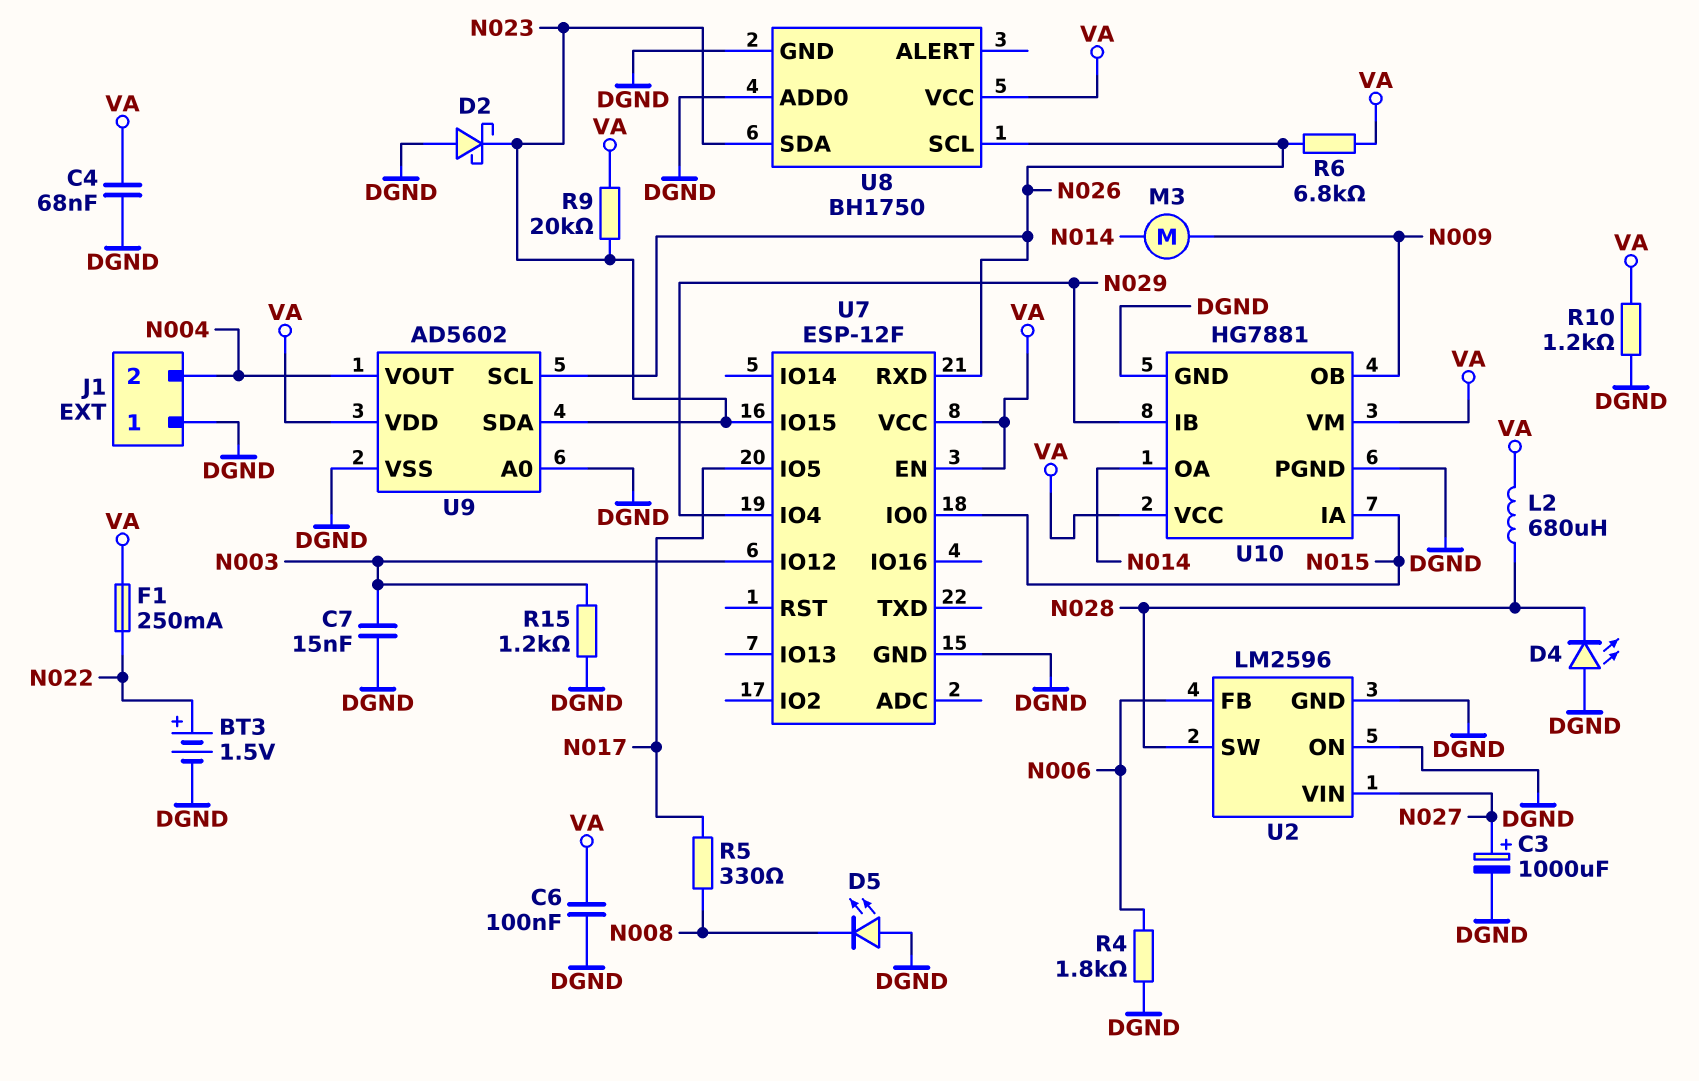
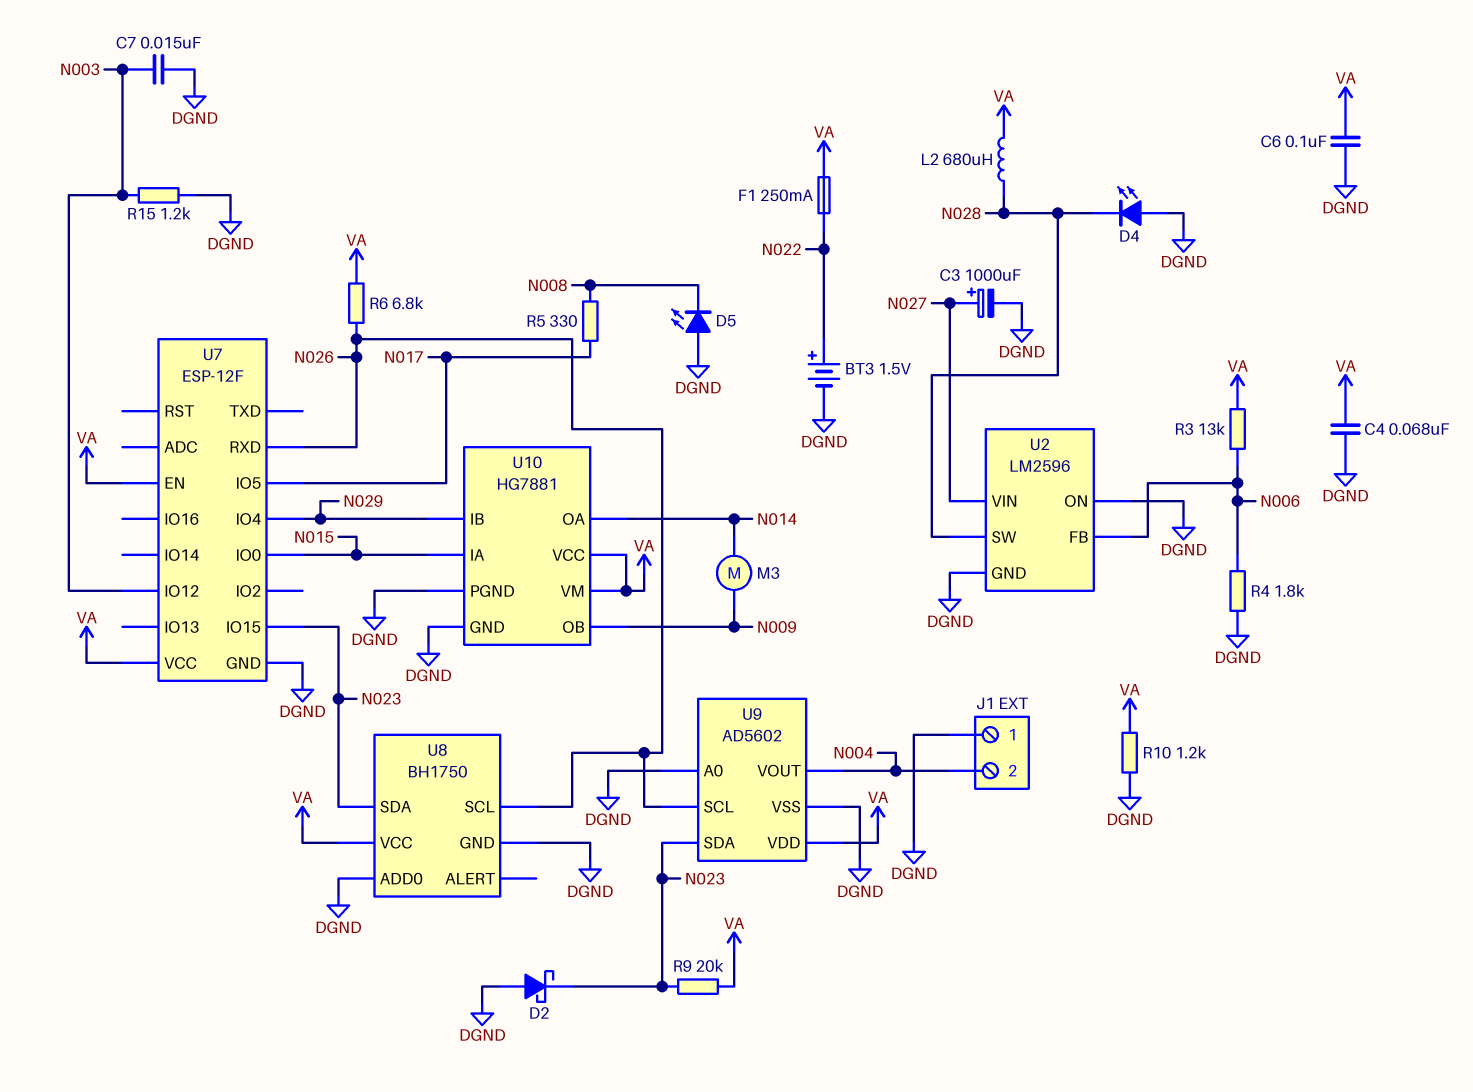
R3: none -> 13k (N006, VA)

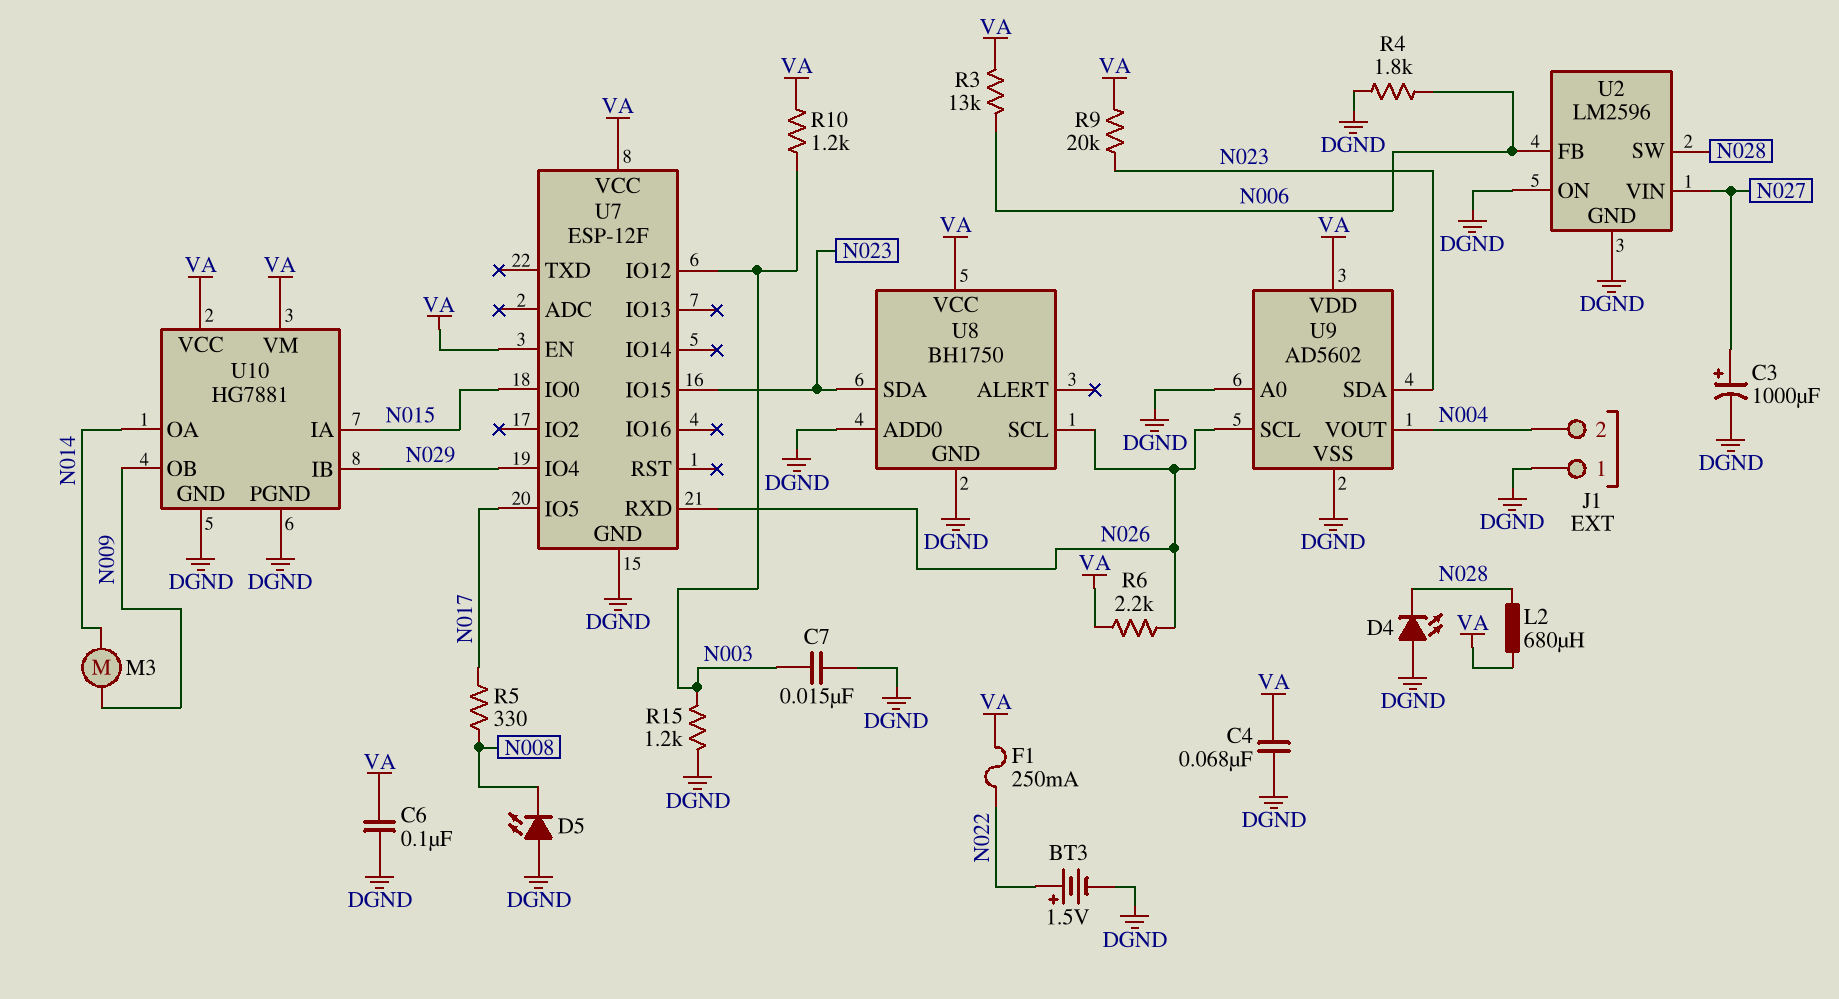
D2: schottky (A DGND, K N023) -> none
R6: 6.8k (N026, VA) -> 2.2k (N026, VA)
R10: 1.2k (DGND, VA) -> 1.2k (N003, VA)

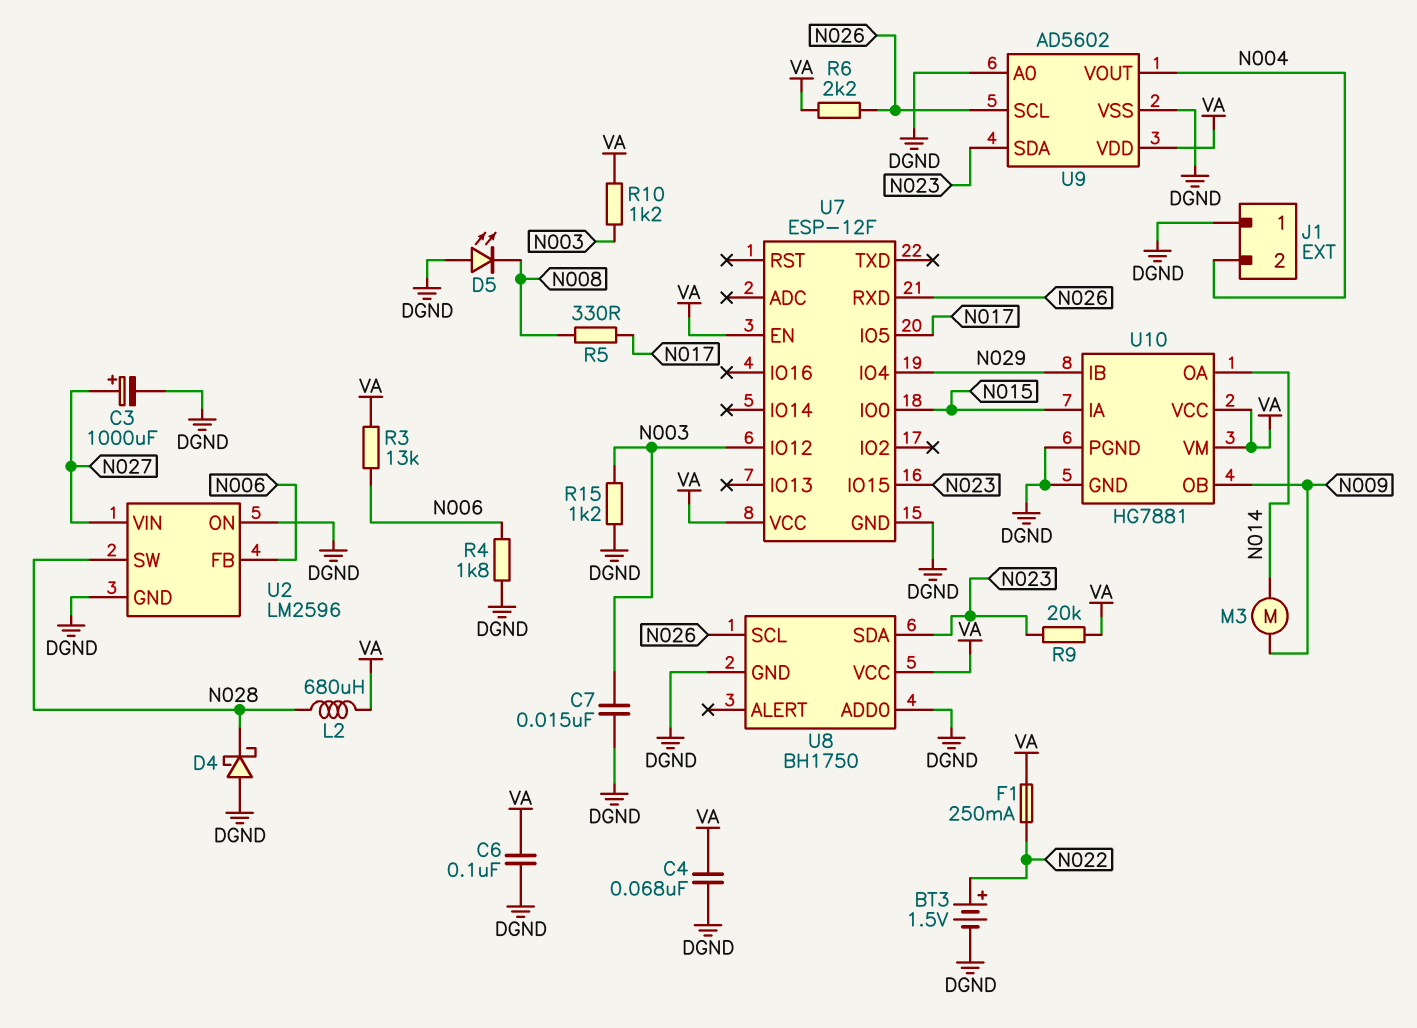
D4: LED (A DGND, K N028) -> schottky (A DGND, K N028)

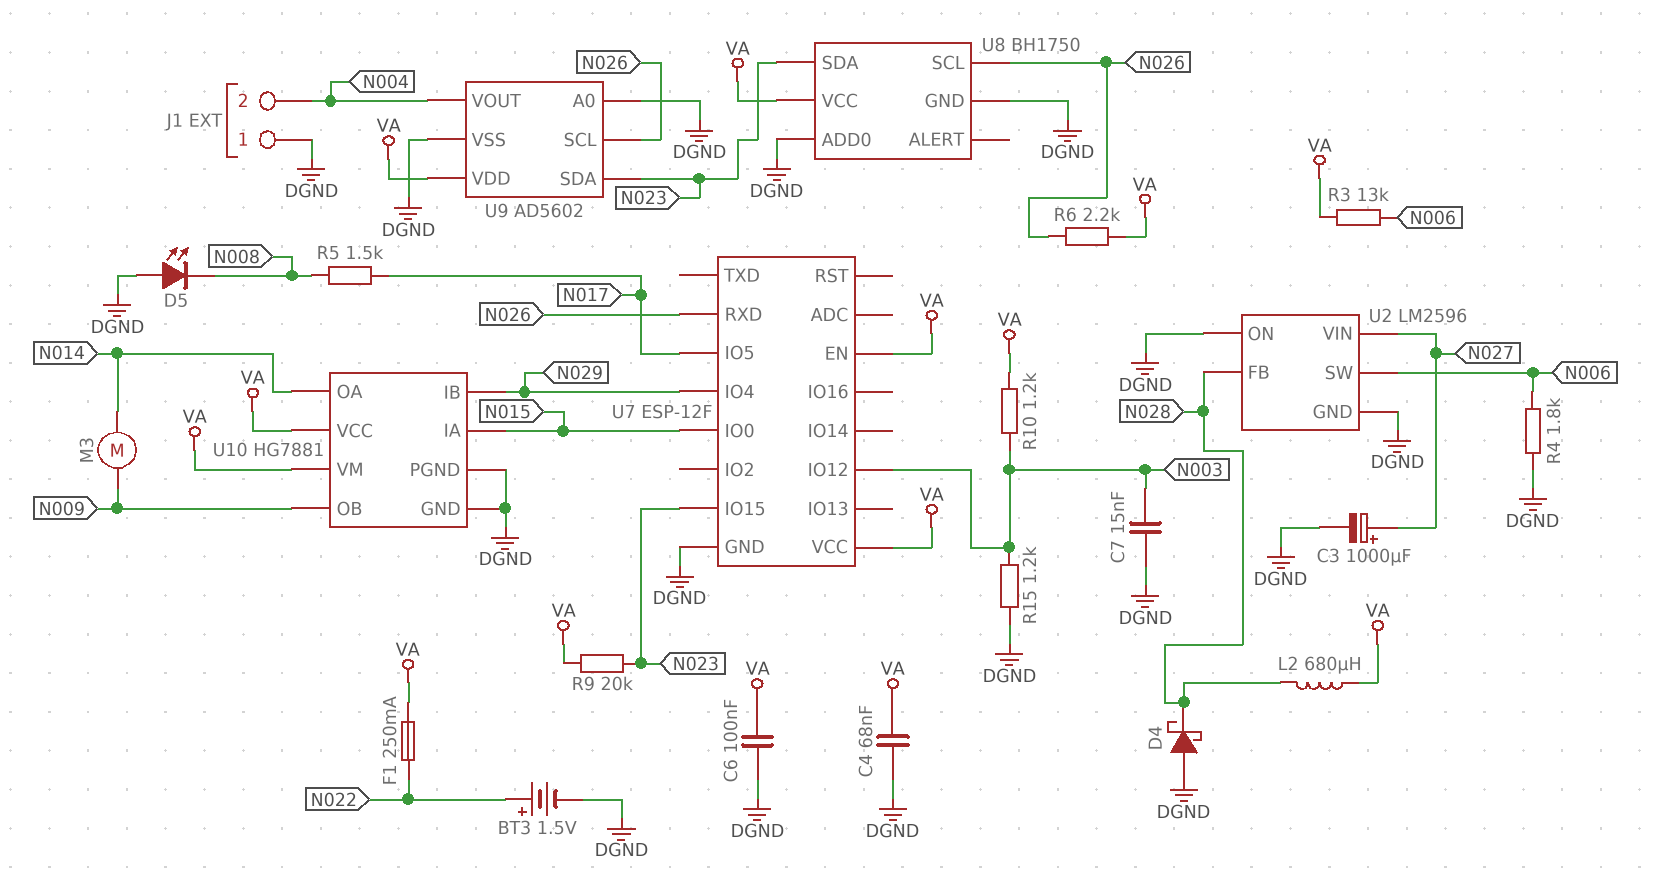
R5: 330 (N008, N017) -> 1.5k (N008, N017)
U2 pin FB: N006 -> N028
U2 pin SW: N028 -> N006

